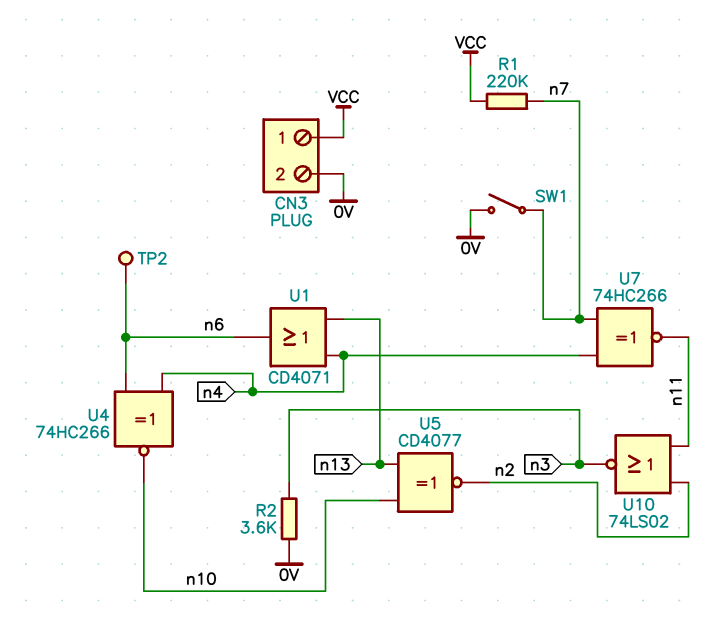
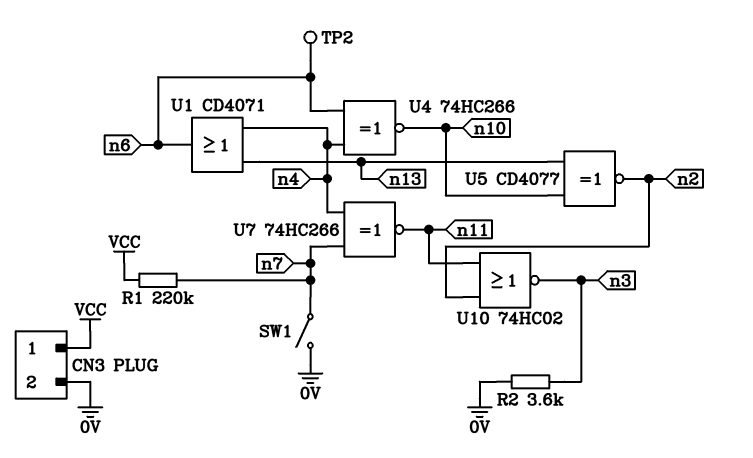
U10: NOR 74LS02 (in n2, in n11, out n3) -> NOR 74HC02 (in n2, in n11, out n3)

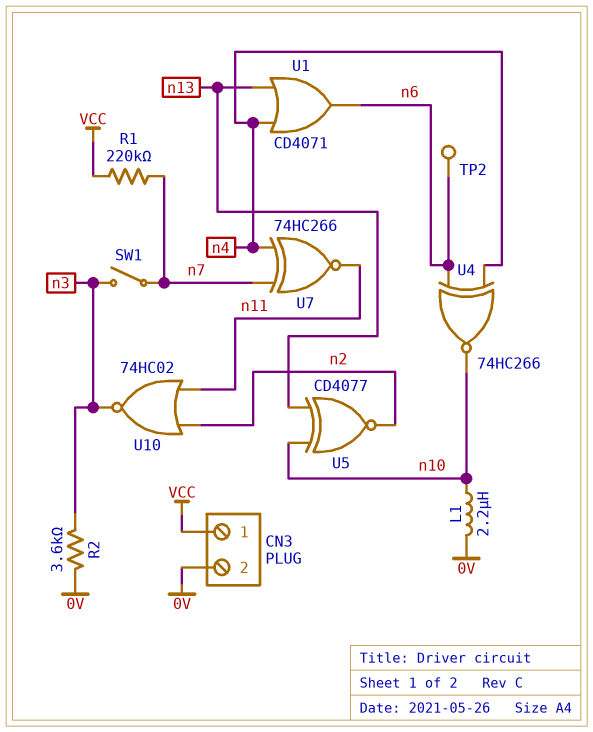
L1: none -> 2.2uH (0V, n10)
SW1: switch (0V, n7) -> switch (n3, n7)

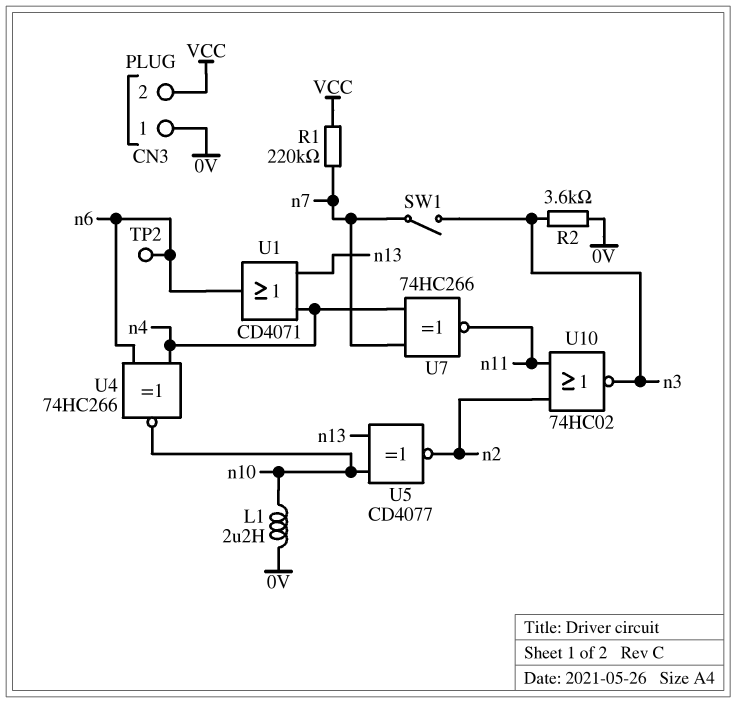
CN3 pin 1: VCC -> 0V
CN3 pin 2: 0V -> VCC

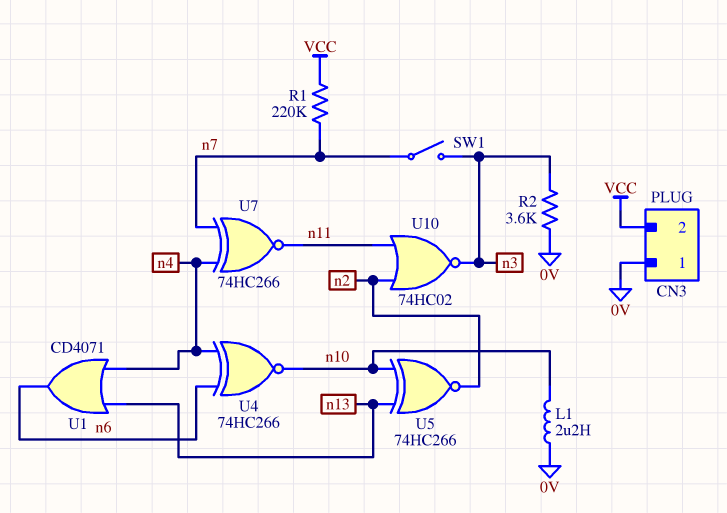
TP2: test point (n6) -> none
U5: XNOR CD4077 (in n10, in n13, out n2) -> XNOR 74HC266 (in n10, in n13, out n2)

